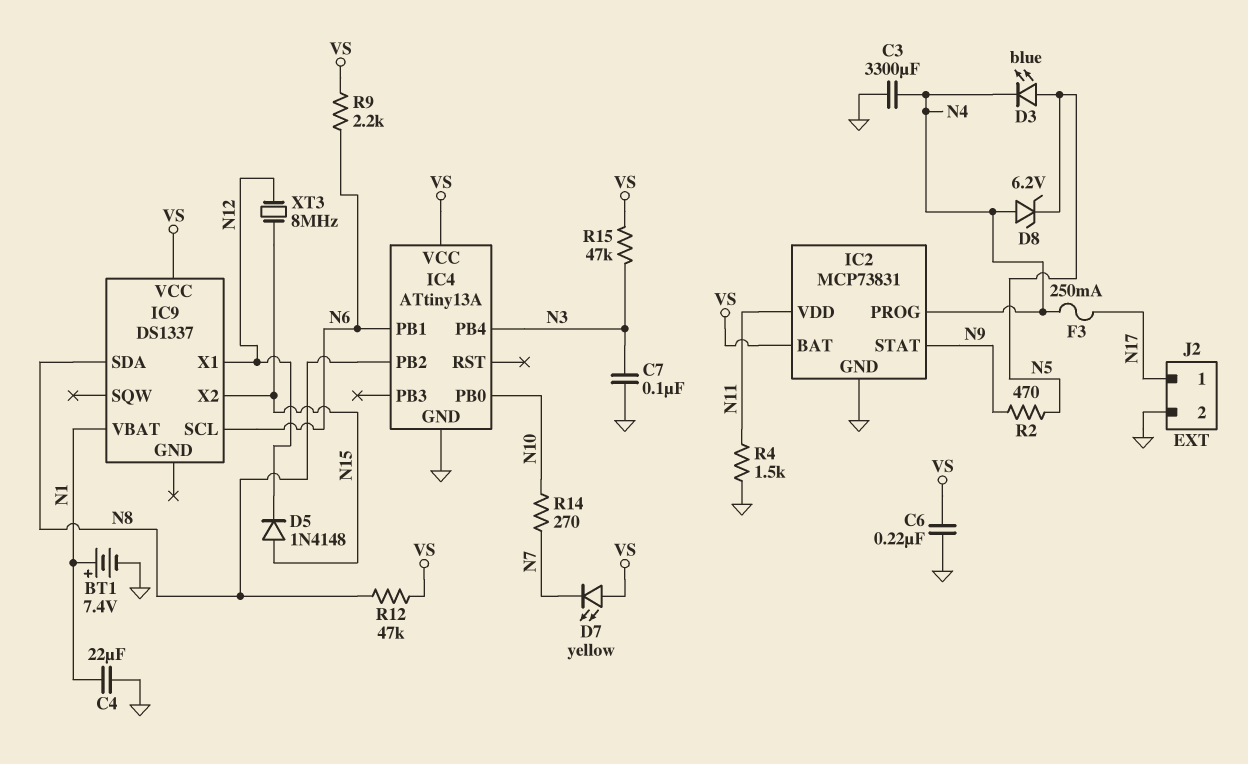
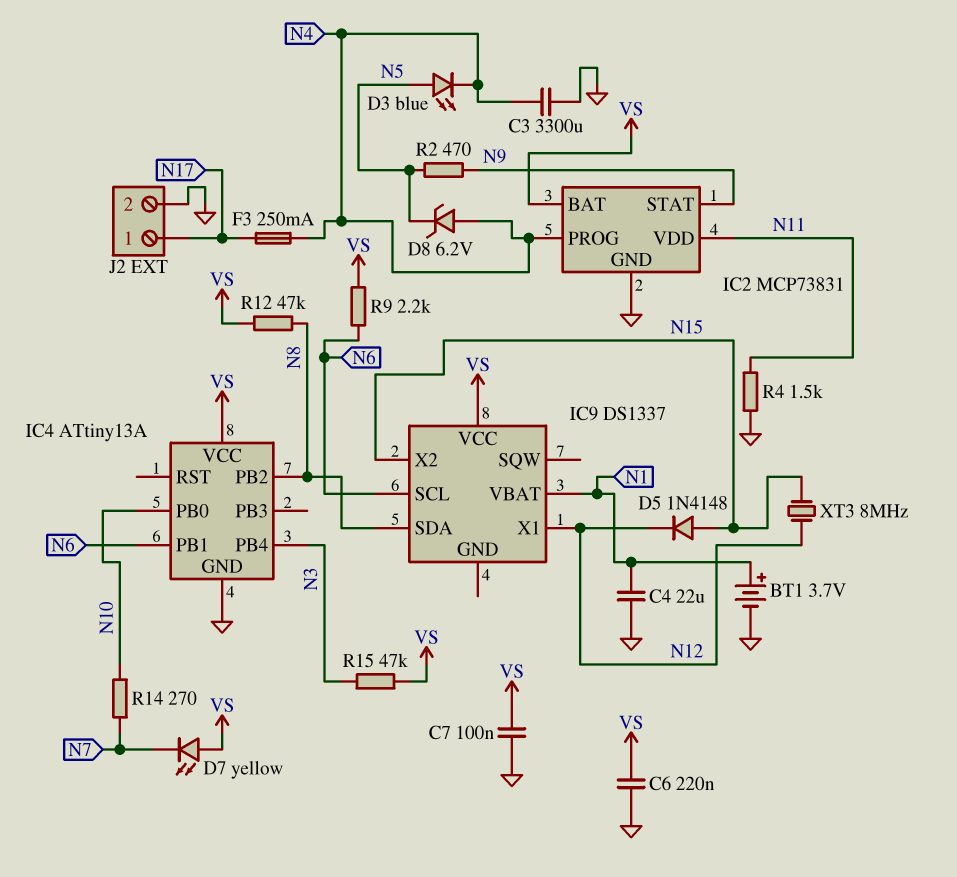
BT1: 7.4V (plus N1, minus GND) -> 3.7V (plus N1, minus GND)
C7: 100nF (GND, N3) -> 100nF (GND, VS)

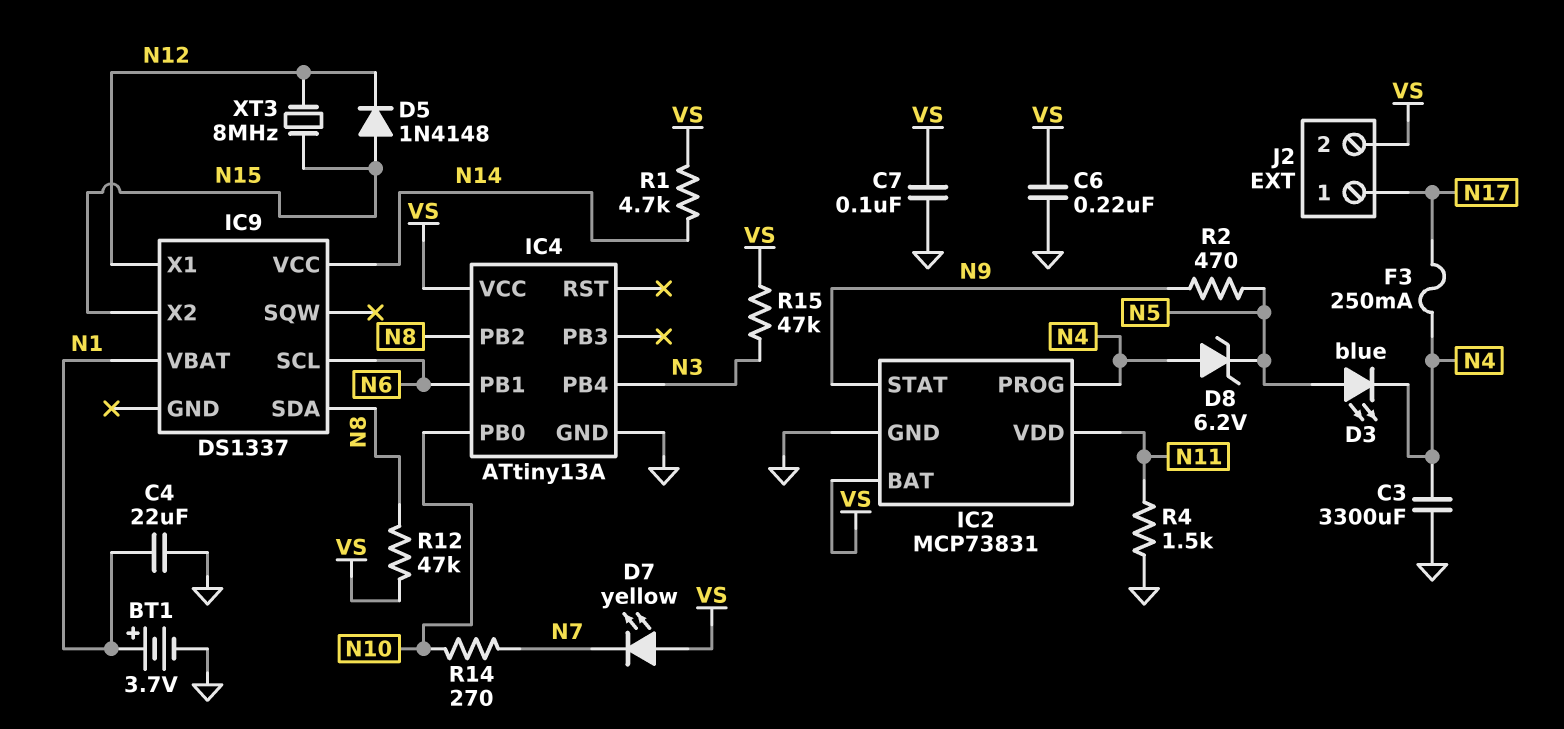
IC9 pin VCC: VS -> N14
J2 pin 2: GND -> VS
R1: none -> 4.7k (N14, VS)
R9: 2.2k (N6, VS) -> none

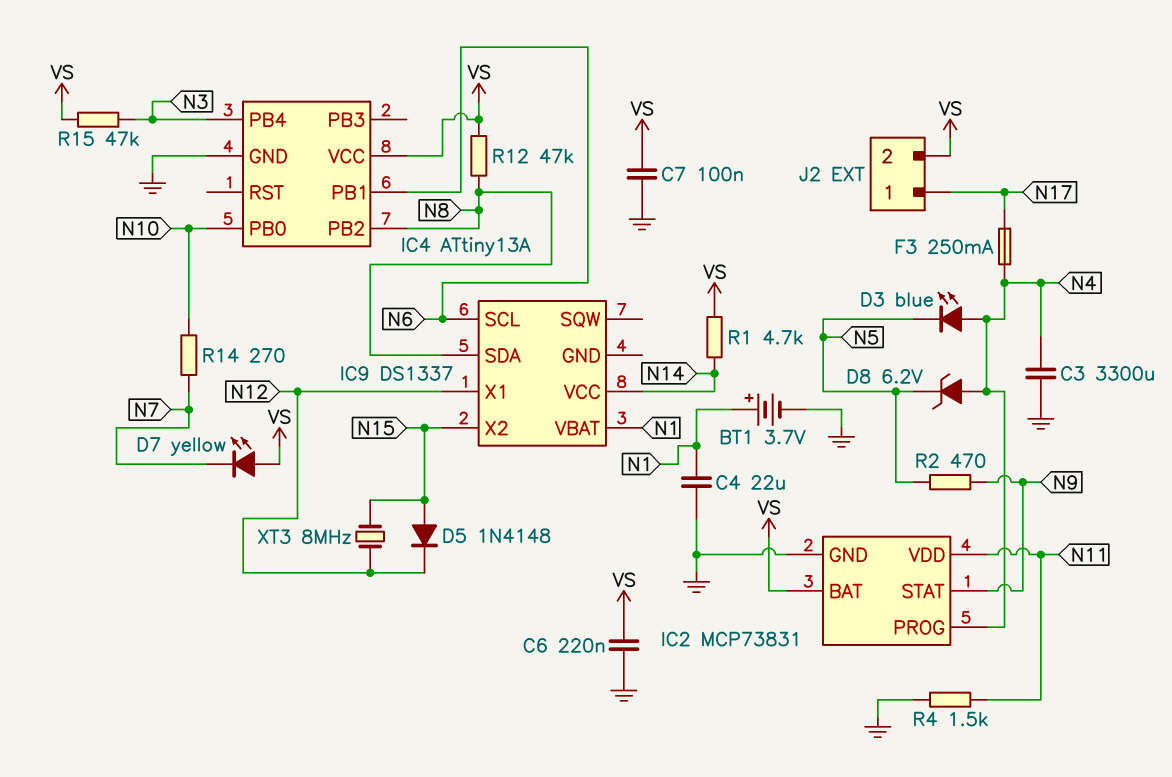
D3: LED blue (A N5, K N4) -> LED blue (A N4, K N5)

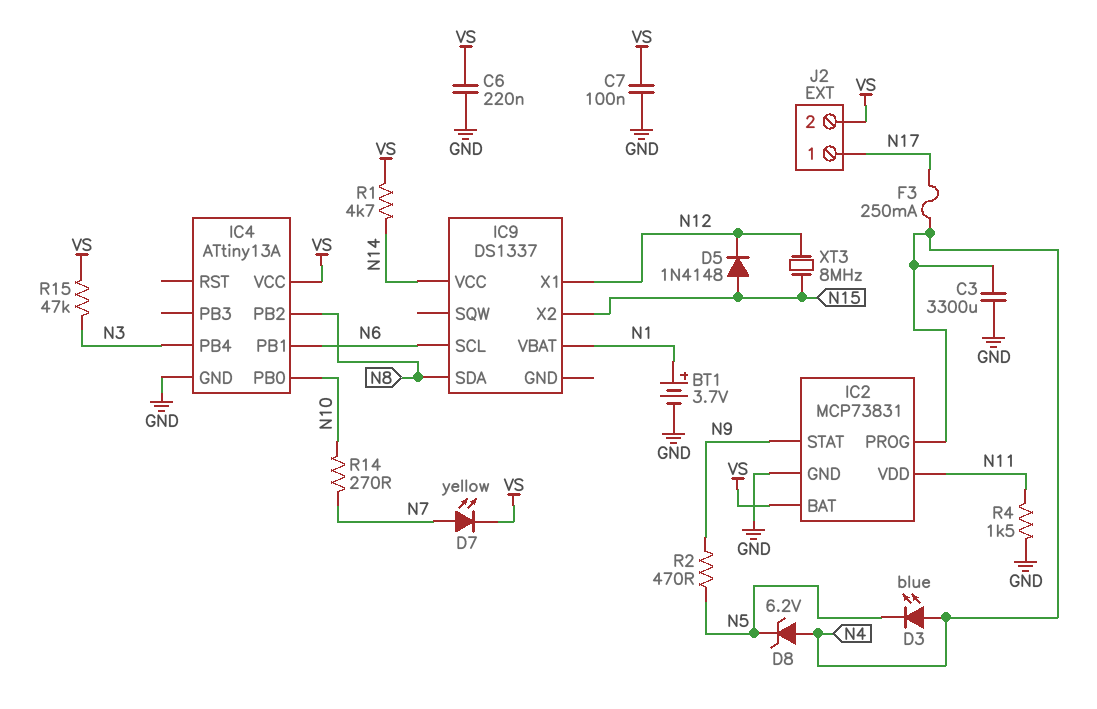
C4: 22uF (GND, N1) -> none
D7: LED yellow (A VS, K N7) -> LED yellow (A N7, K VS)
R12: 47k (N8, VS) -> none

